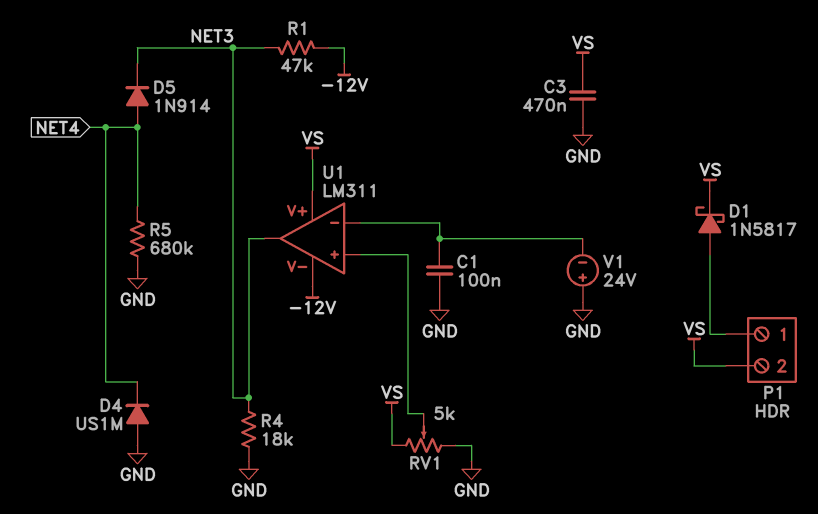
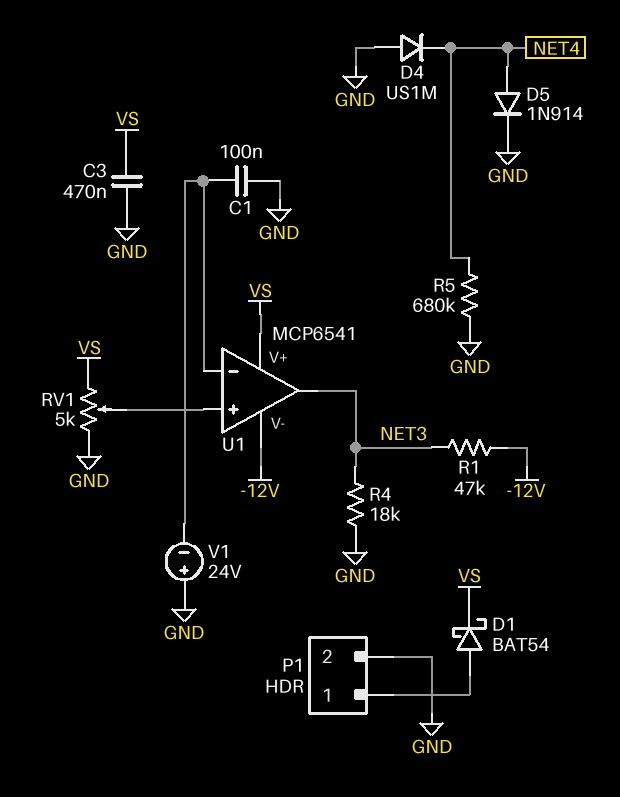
D1: schottky 1N5817 (A P1/1, K VS) -> schottky BAT54 (A P1/1, K VS)
D5: diode 1N914 (A NET4, K NET3) -> diode 1N914 (A NET4, K GND)
P1 pin 2: VS -> GND
U1: LM311 -> MCP6541

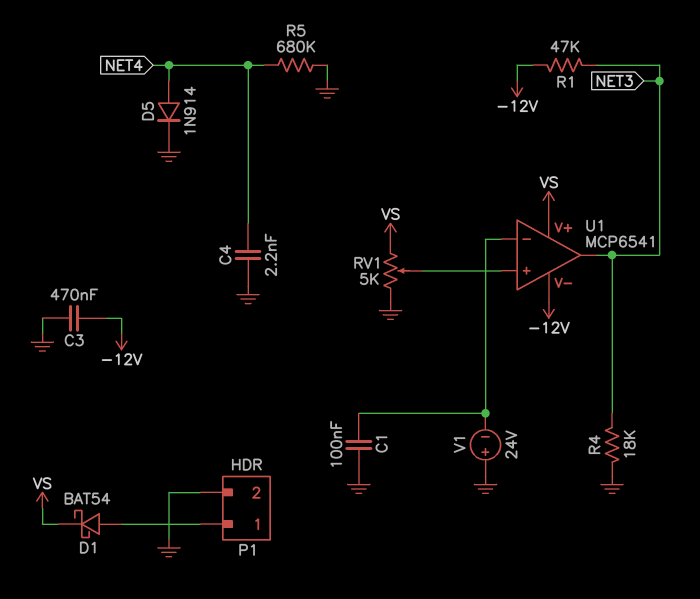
C3: 470nF (GND, VS) -> 470nF (-12V, GND)
C4: none -> 2.2nF (GND, NET4)
D4: diode US1M (A GND, K NET4) -> none

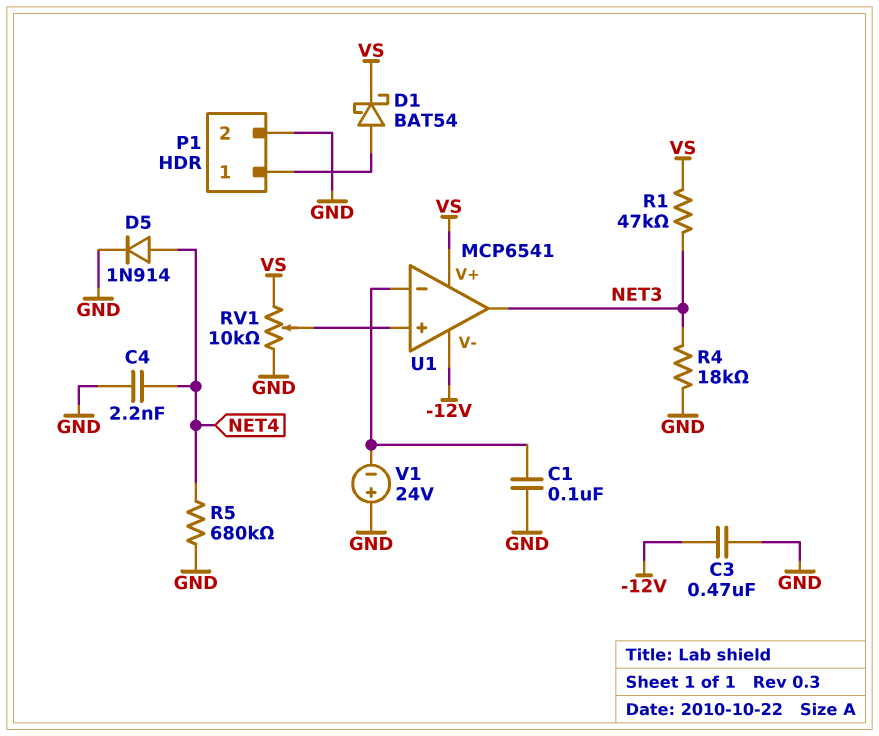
R1: 47k (-12V, NET3) -> 47k (NET3, VS)
RV1: 5k (GND, VS, wiper U1/in+) -> 10k (GND, VS, wiper U1/in+)

